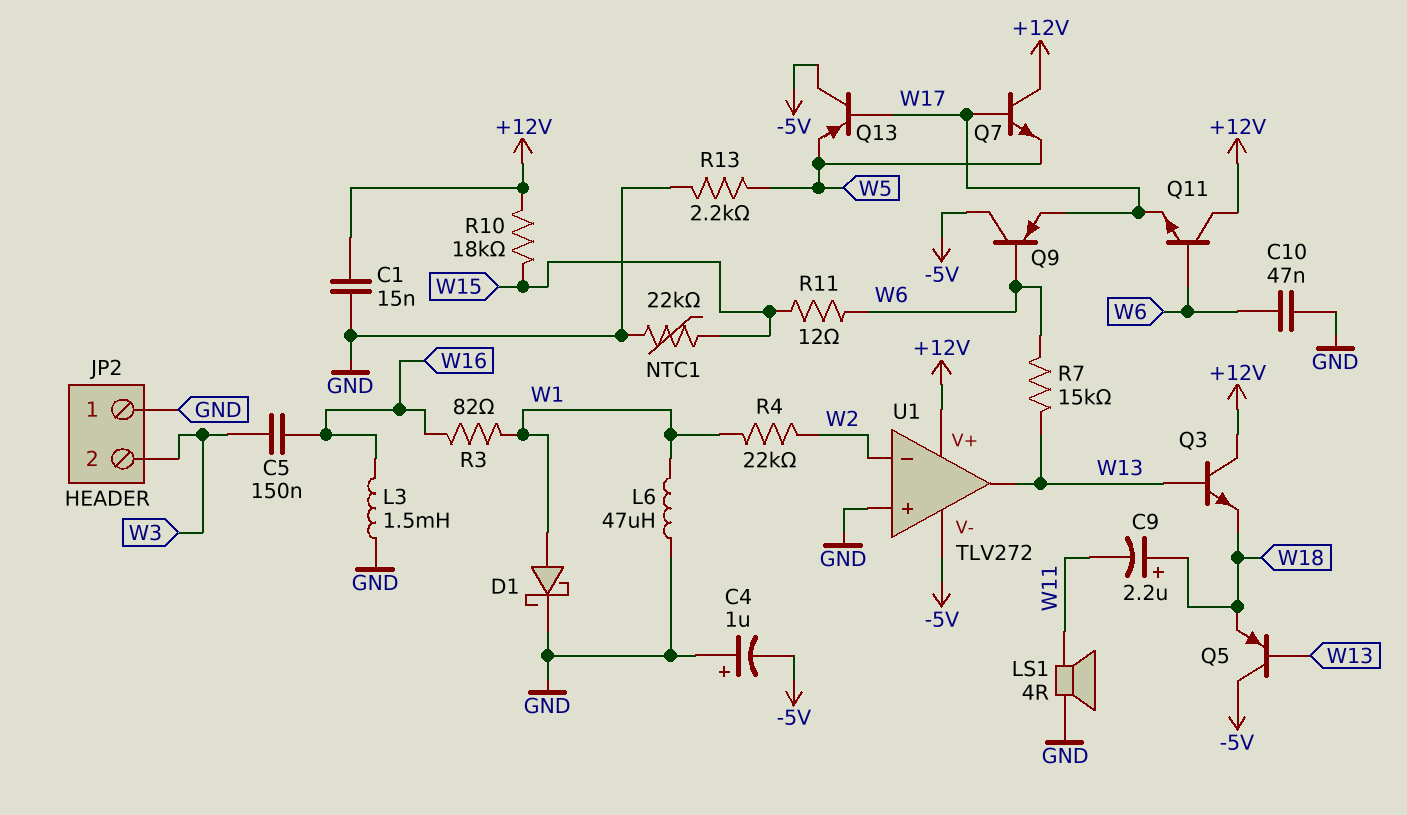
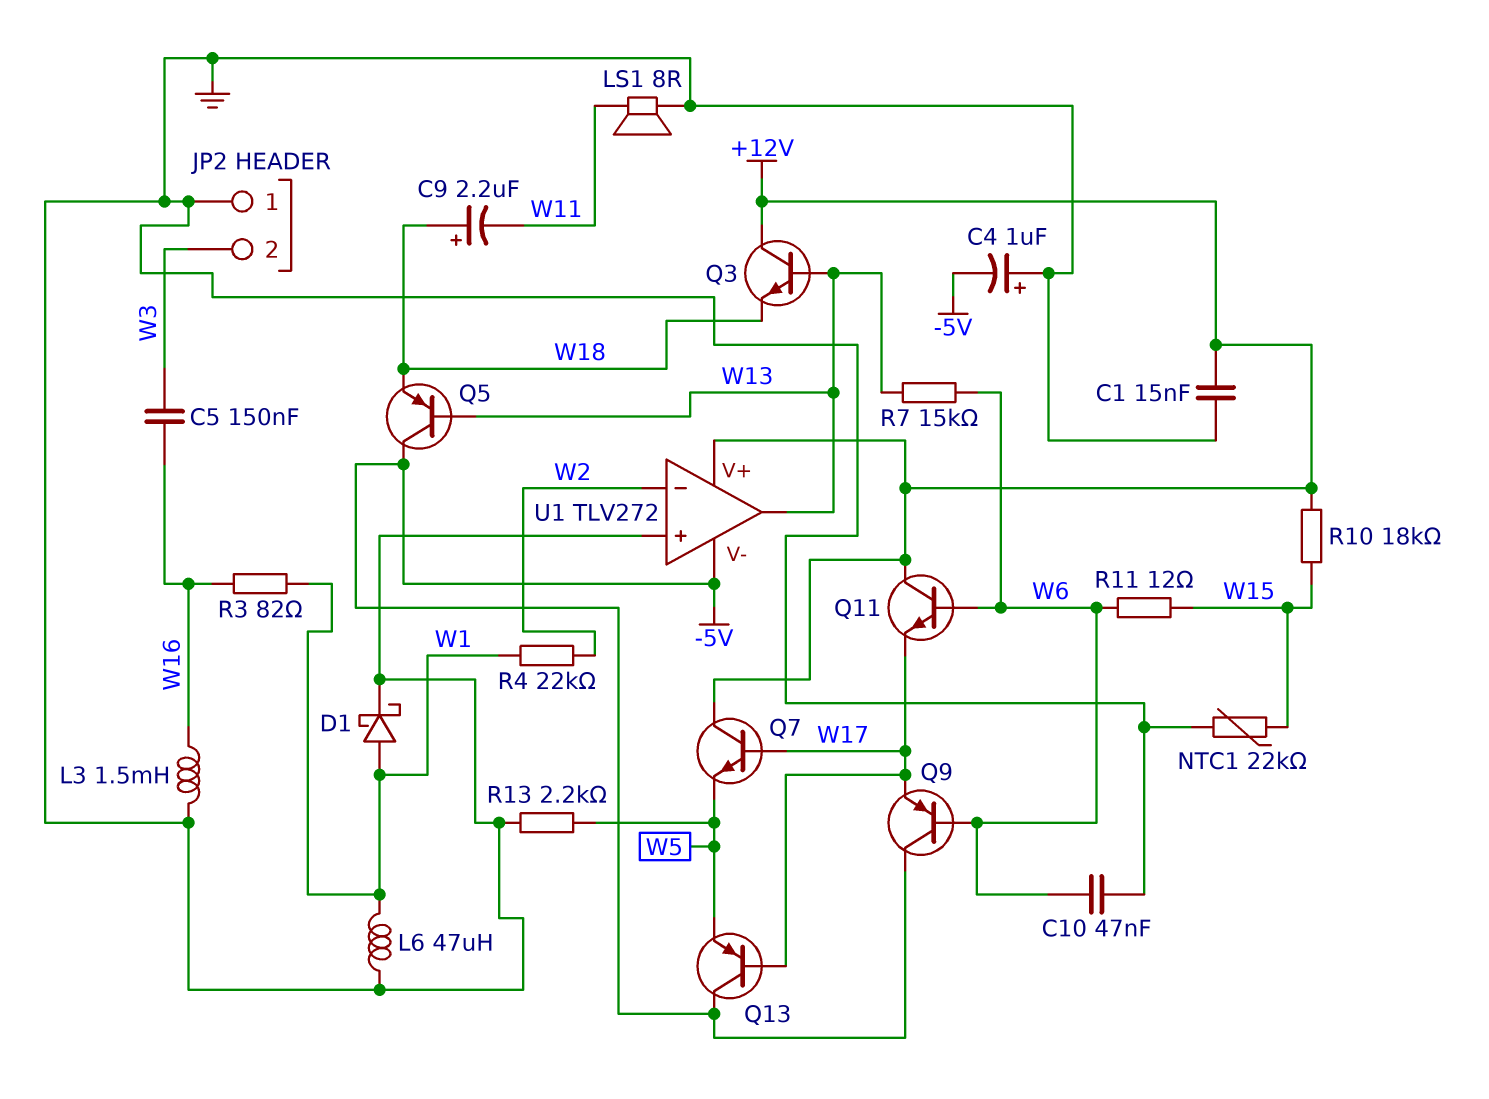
LS1: speaker 4R (GND, W11) -> speaker 8R (GND, W11)

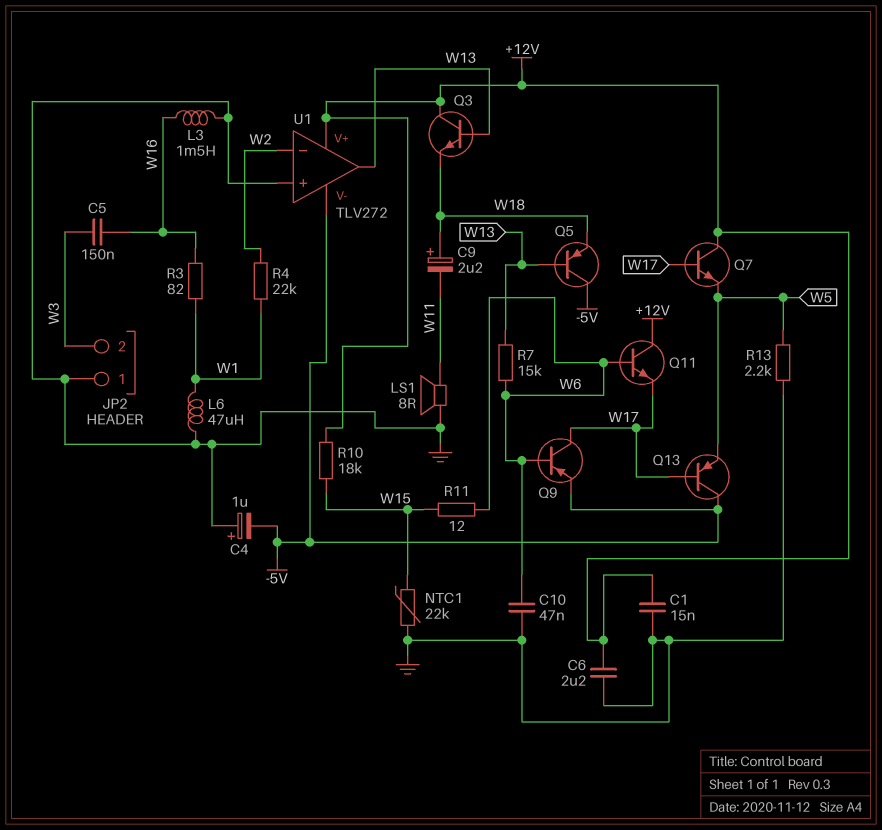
C6: none -> 2.2uF (+12V, GND)
D1: schottky (A W1, K GND) -> none
Q9: PNP (B W6, C -5V, E W17) -> PNP (B W6, C W17, E -5V)

